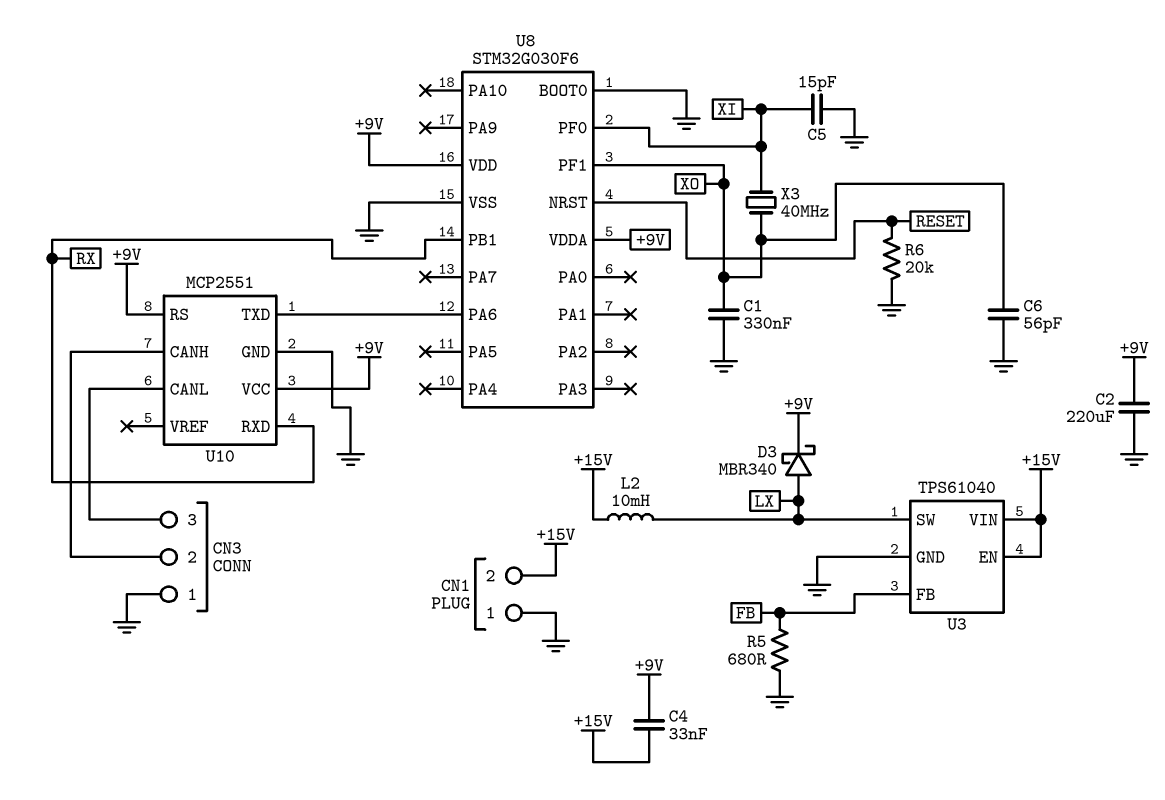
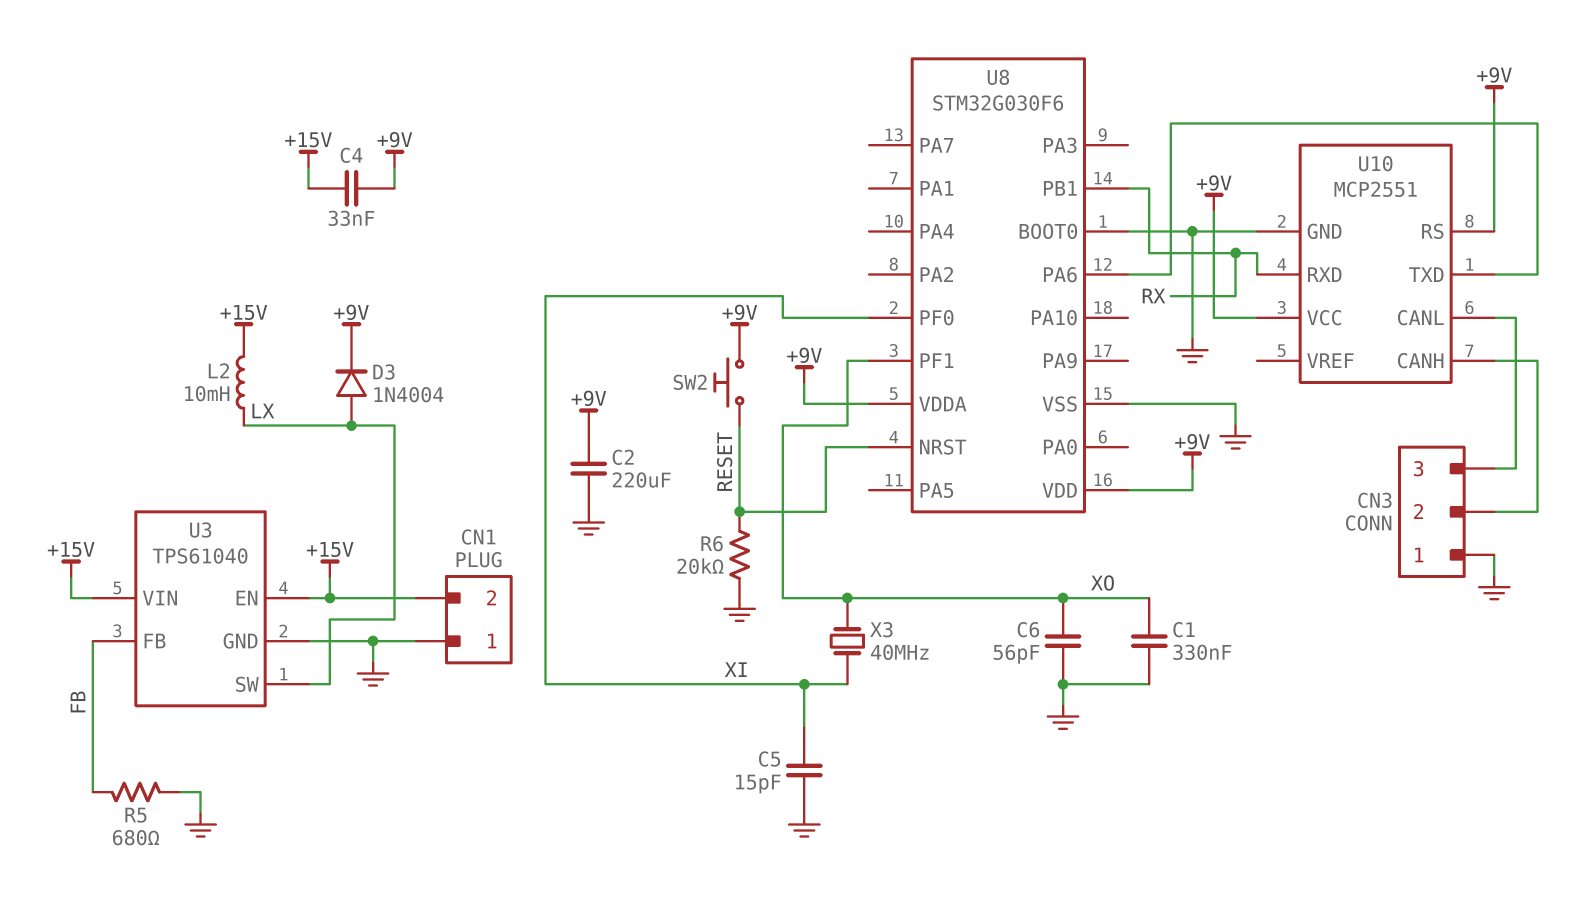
D3: schottky MBR340 (A LX, K +9V) -> diode 1N4004 (A LX, K +9V)
SW2: none -> button (+9V, RESET)

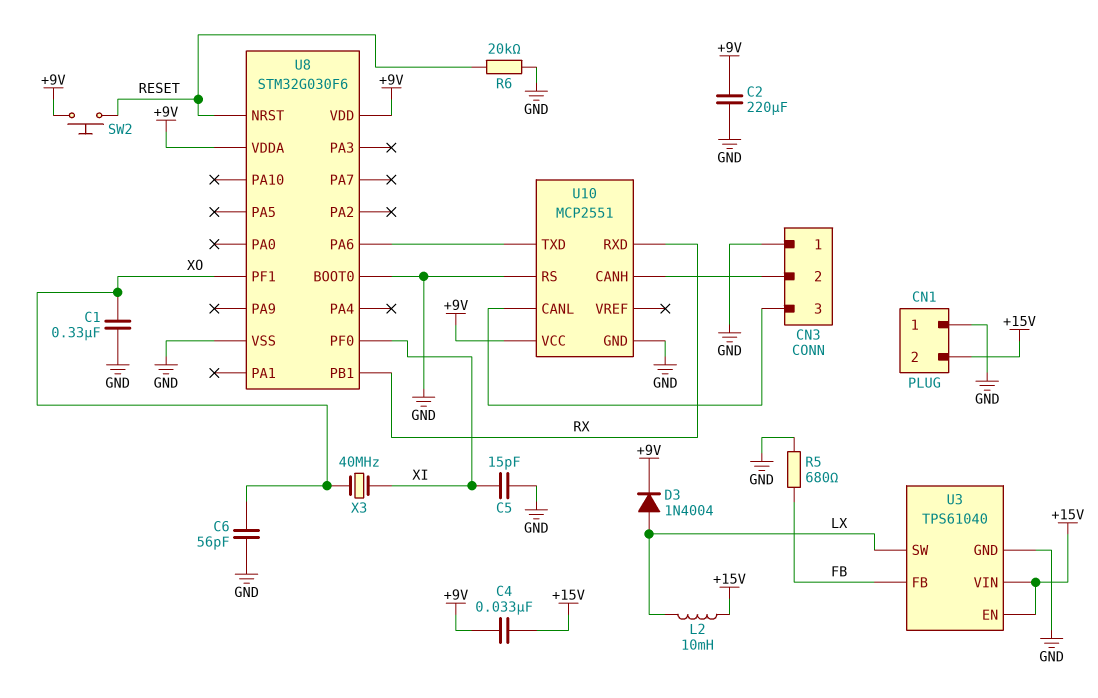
U10 pin RS: +9V -> GND

